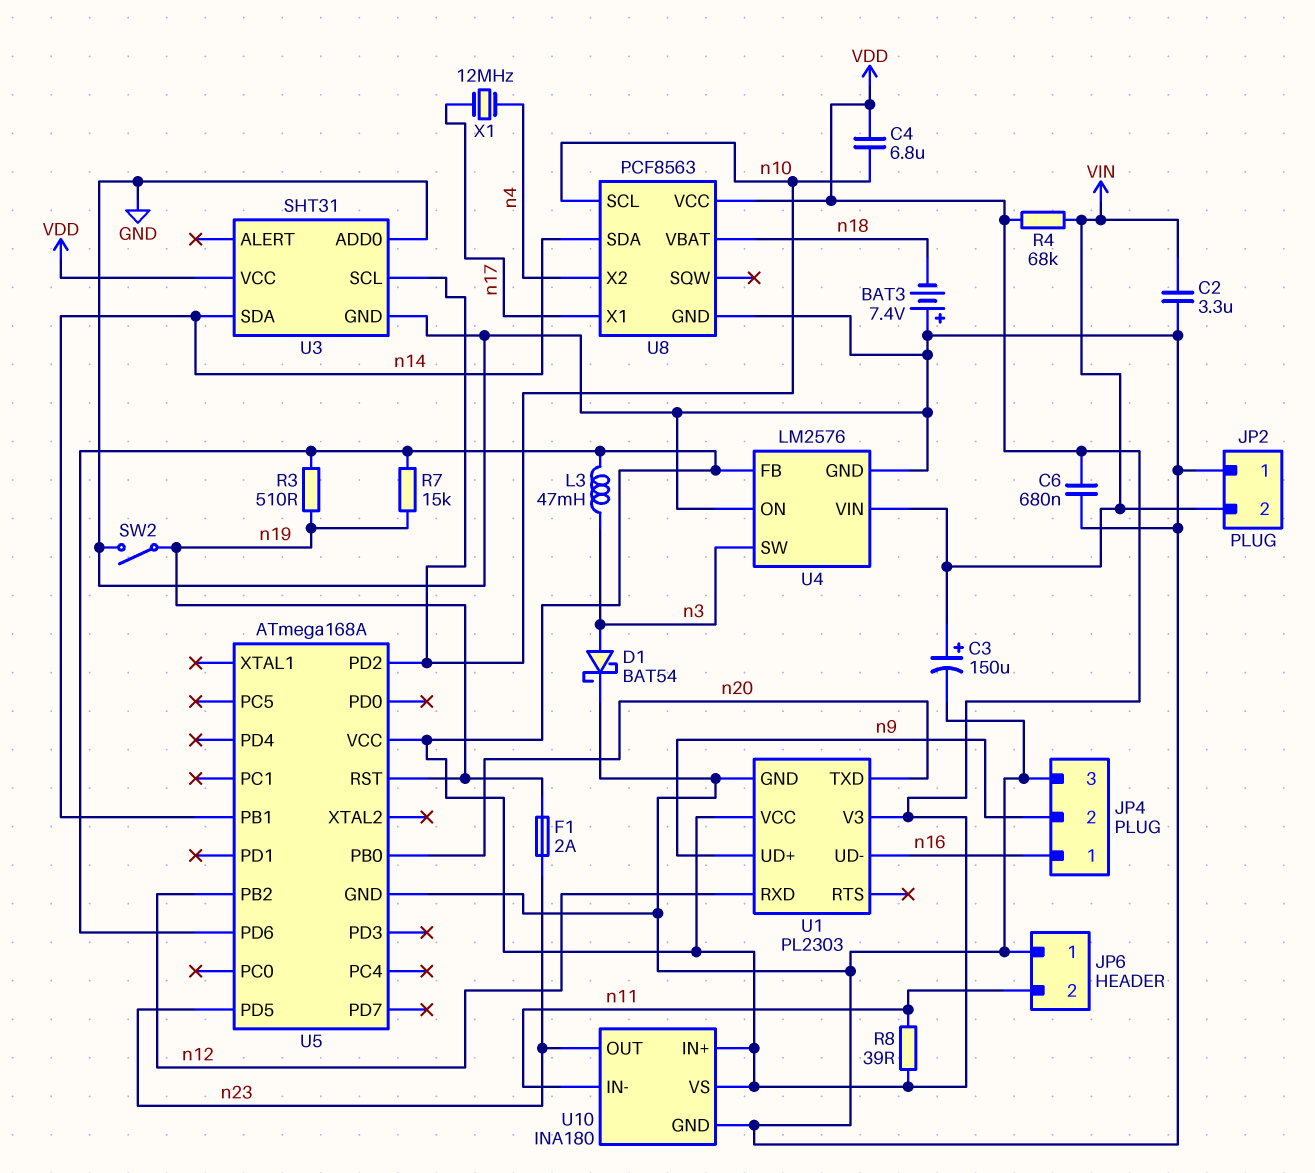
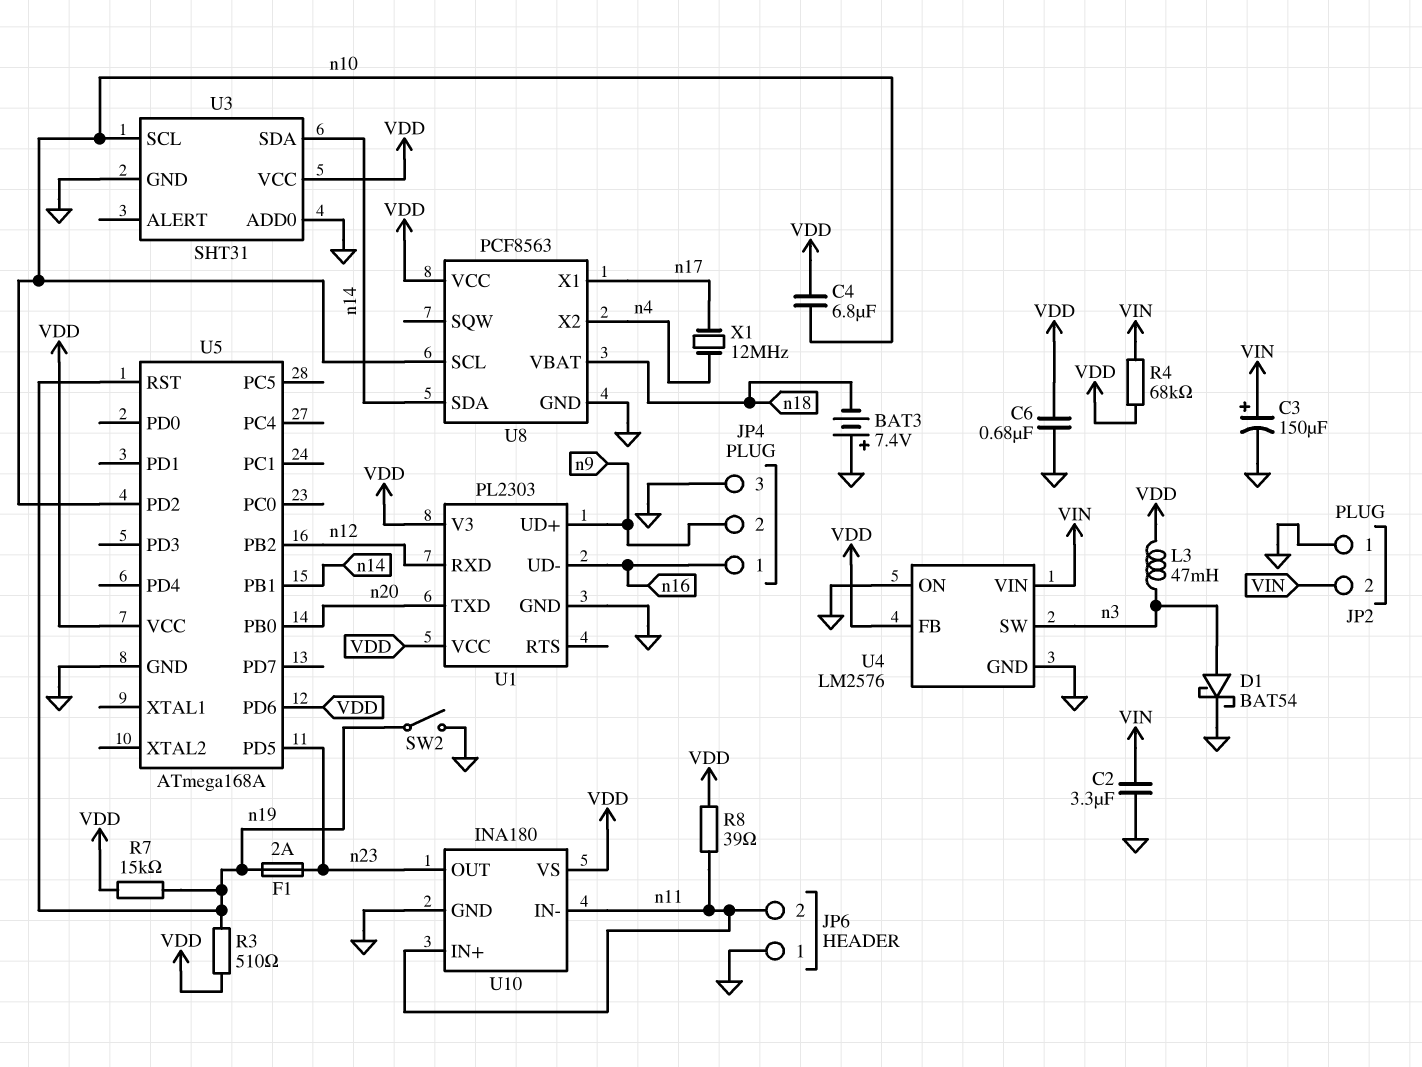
U10 pin IN+: VDD -> n11

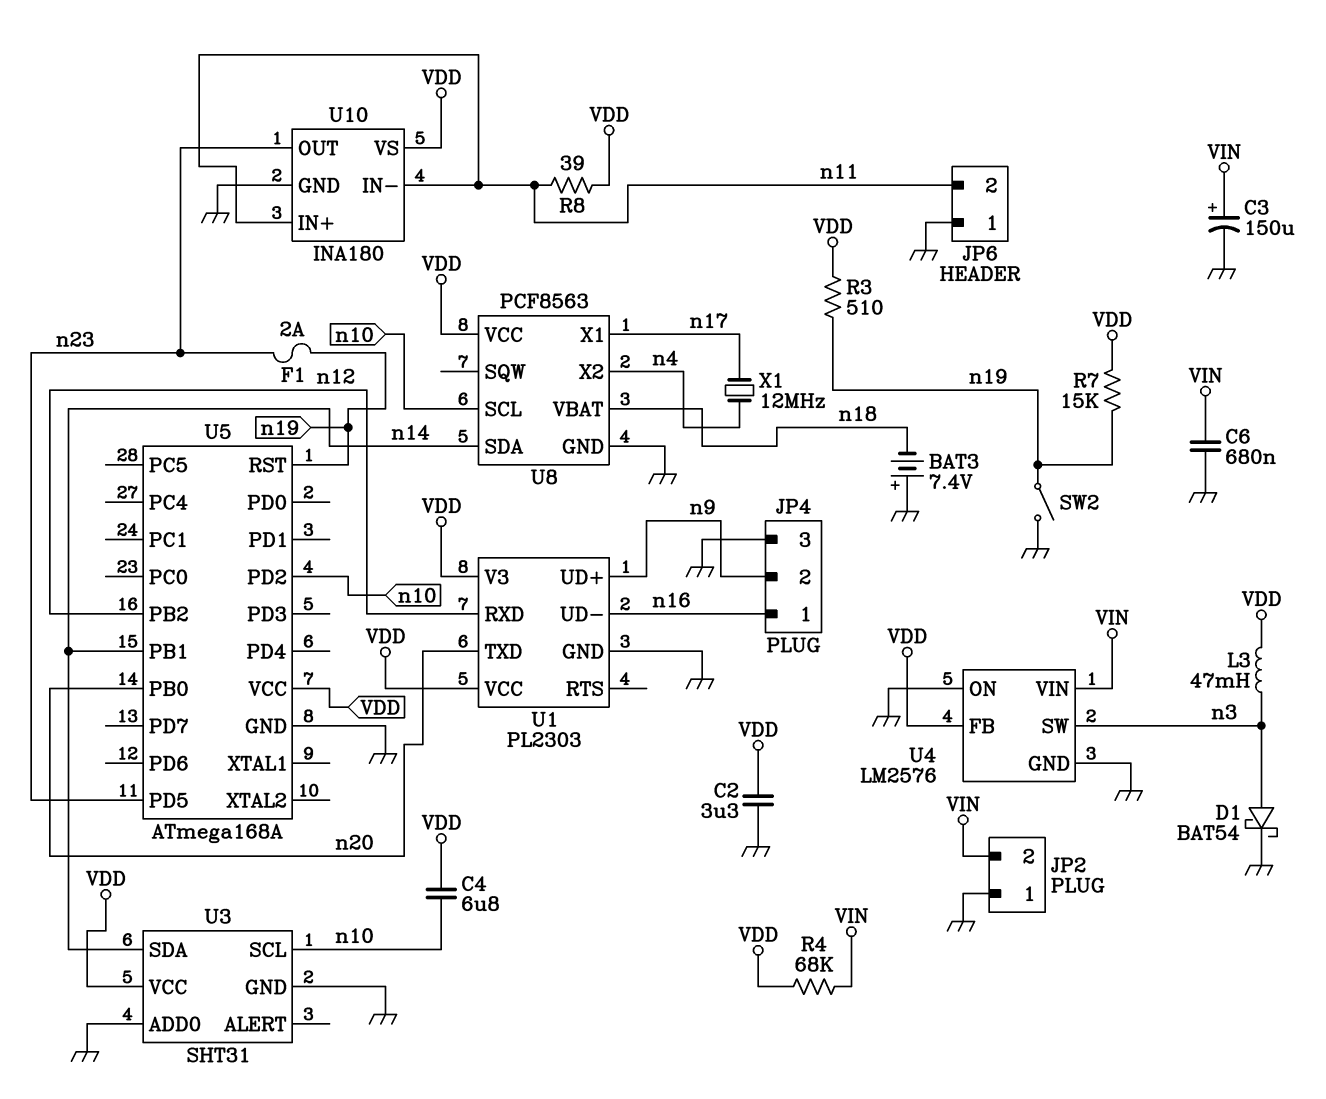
C2: 3.3uF (GND, VIN) -> 3.3uF (GND, VDD)
C6: 680nF (GND, VDD) -> 680nF (GND, VIN)
U5 pin PD6: VDD -> none

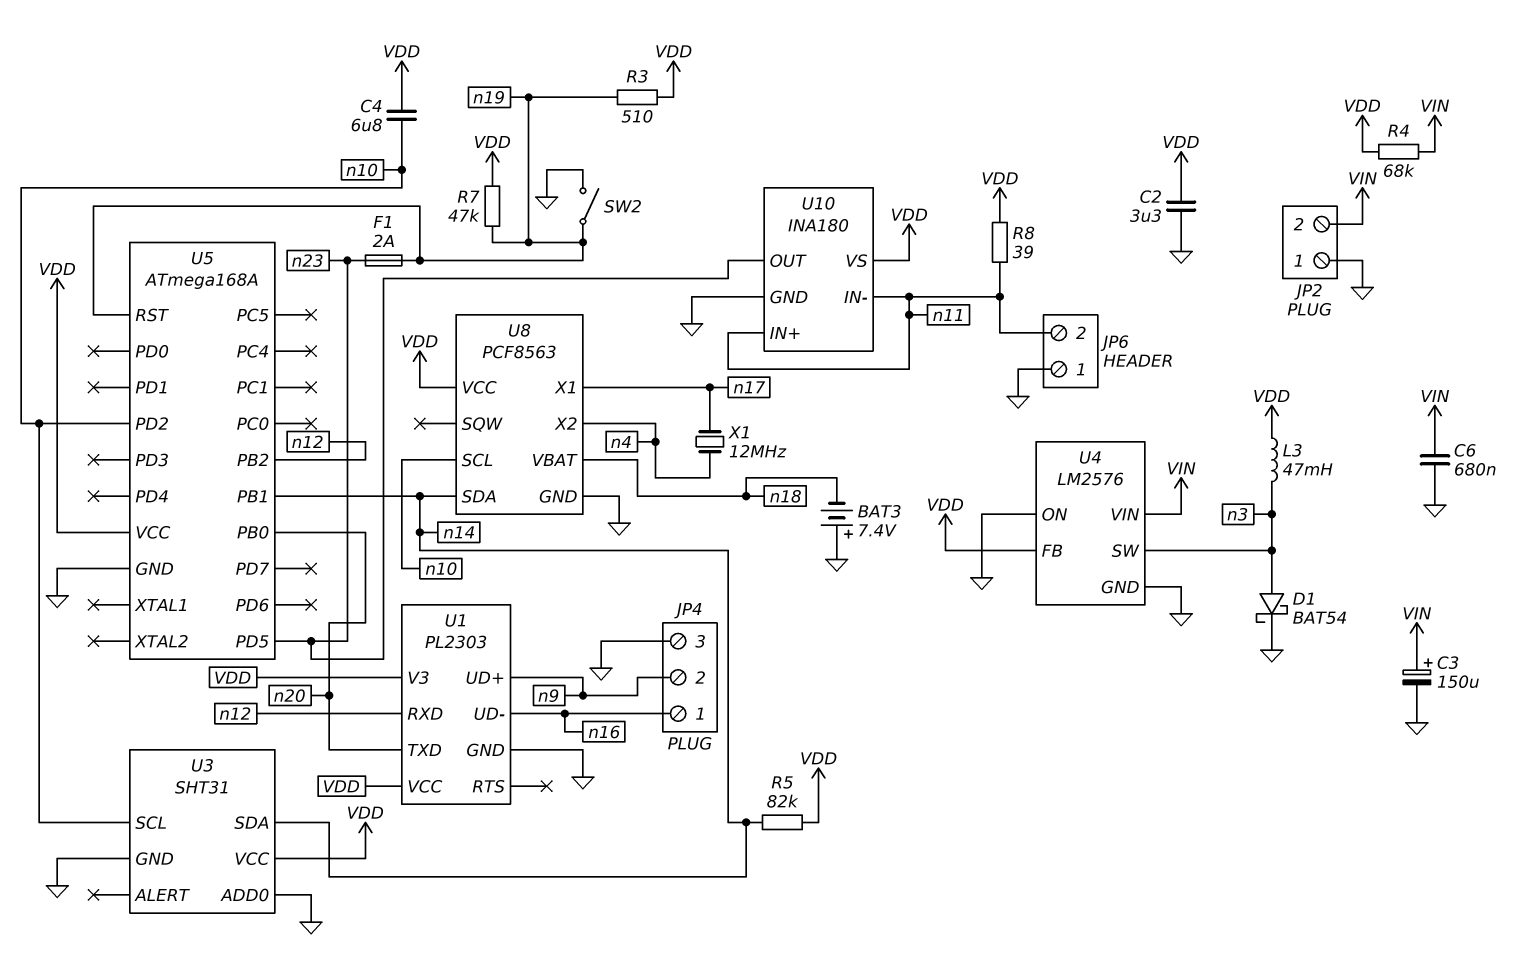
R5: none -> 82k (VDD, n14)
R7: 15k (VDD, n19) -> 47k (VDD, n19)

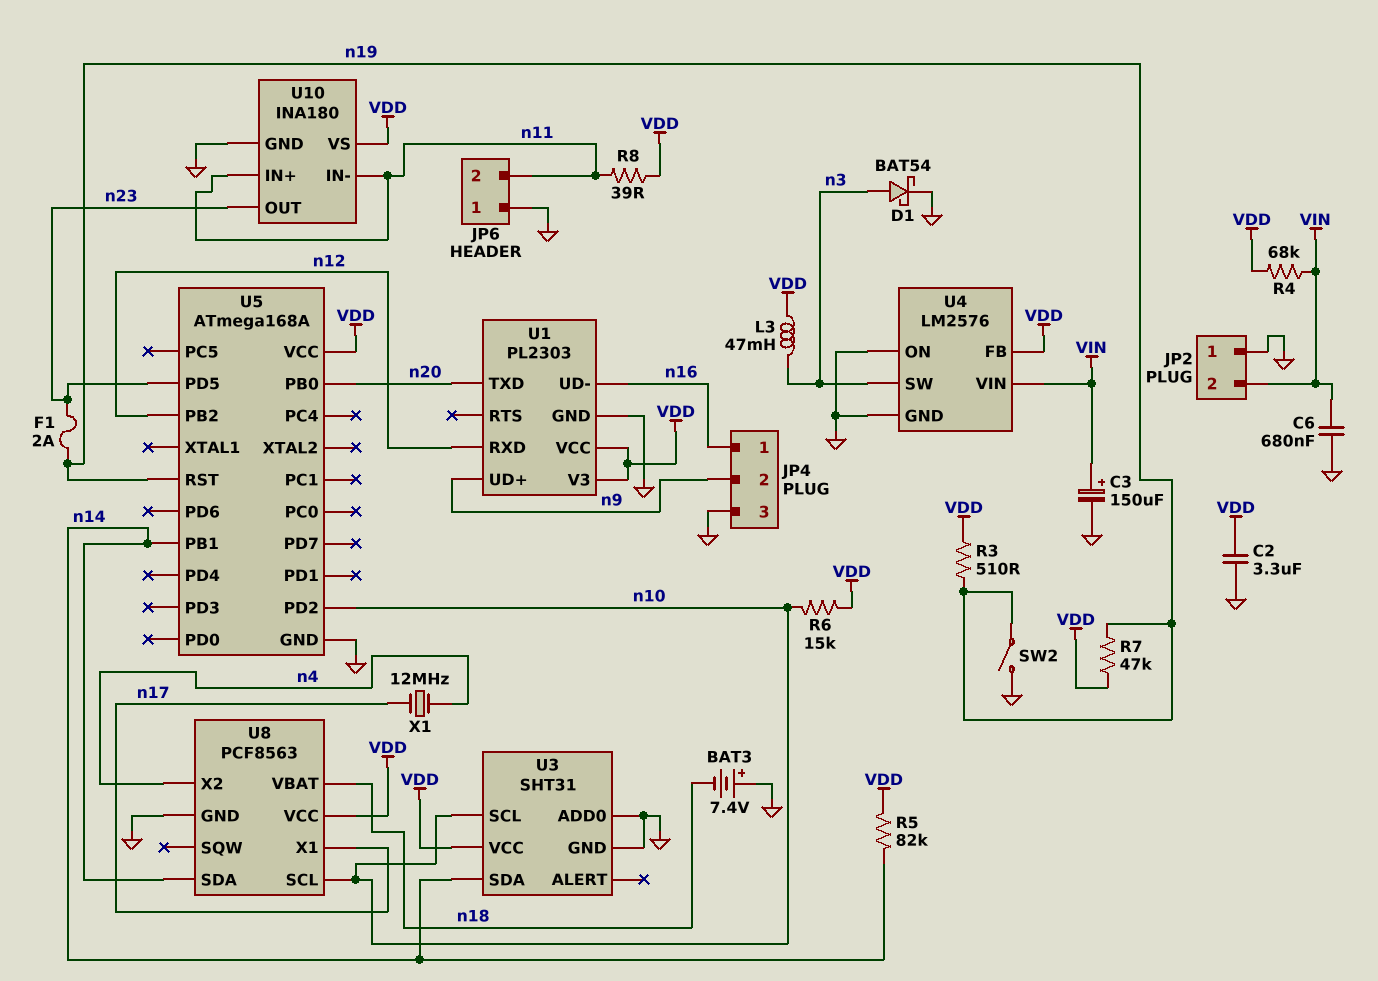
C4: 6.8uF (VDD, n10) -> none
R6: none -> 15k (VDD, n10)

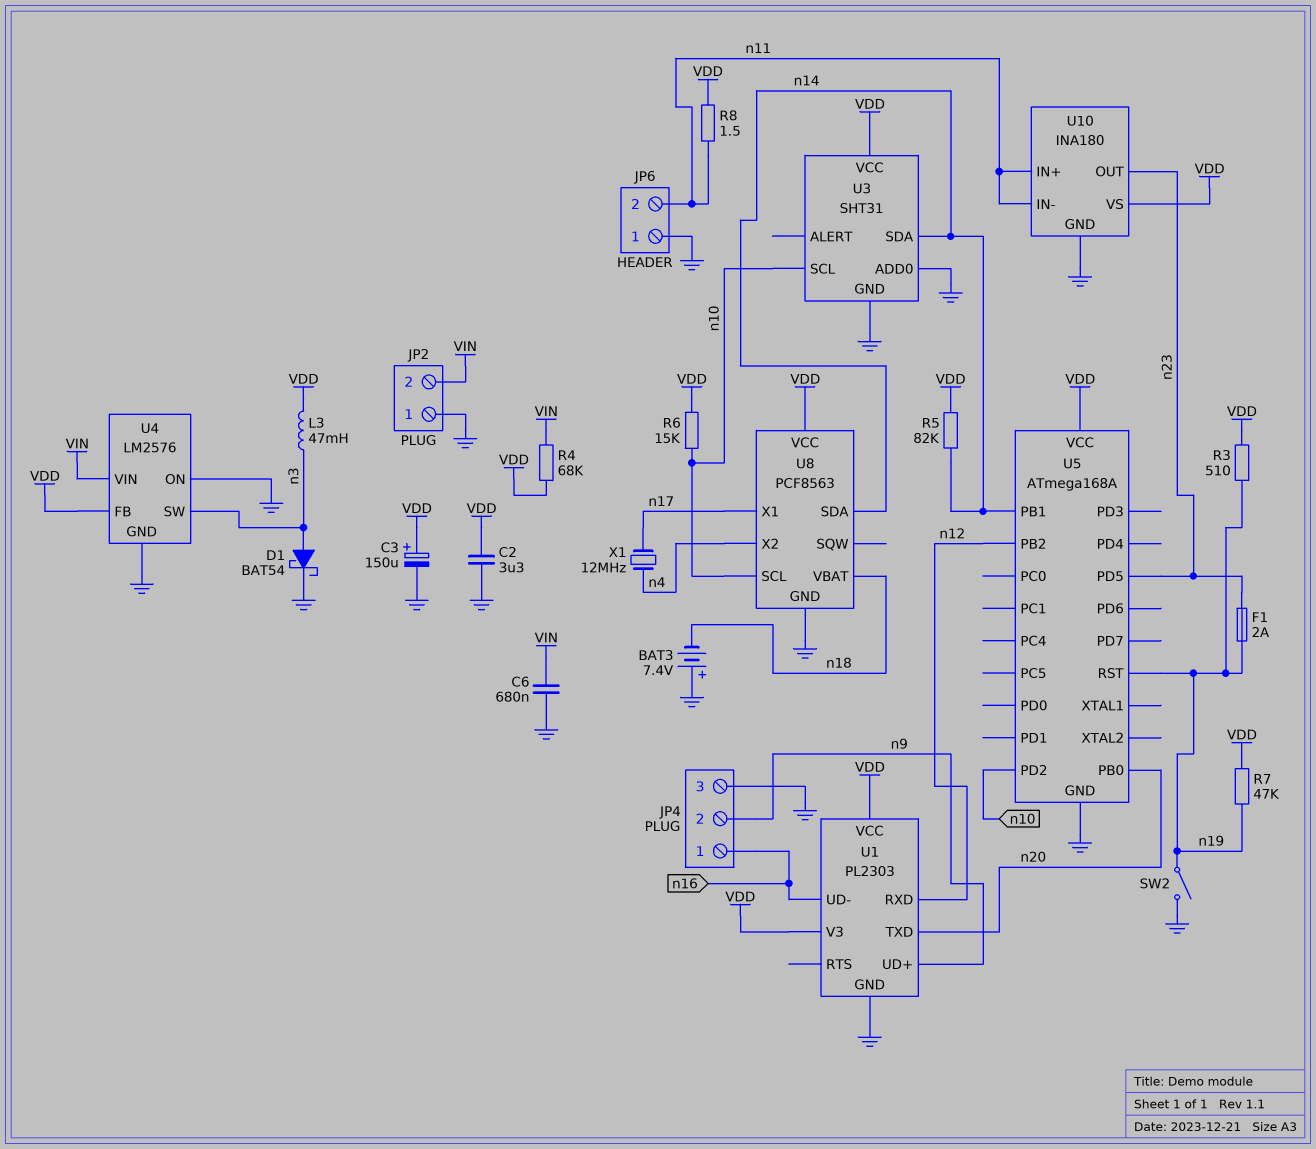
C3: 150uF (plus VIN, minus GND) -> 150uF (plus VDD, minus GND)
R8: 39 (VDD, n11) -> 1.5 (VDD, n11)

